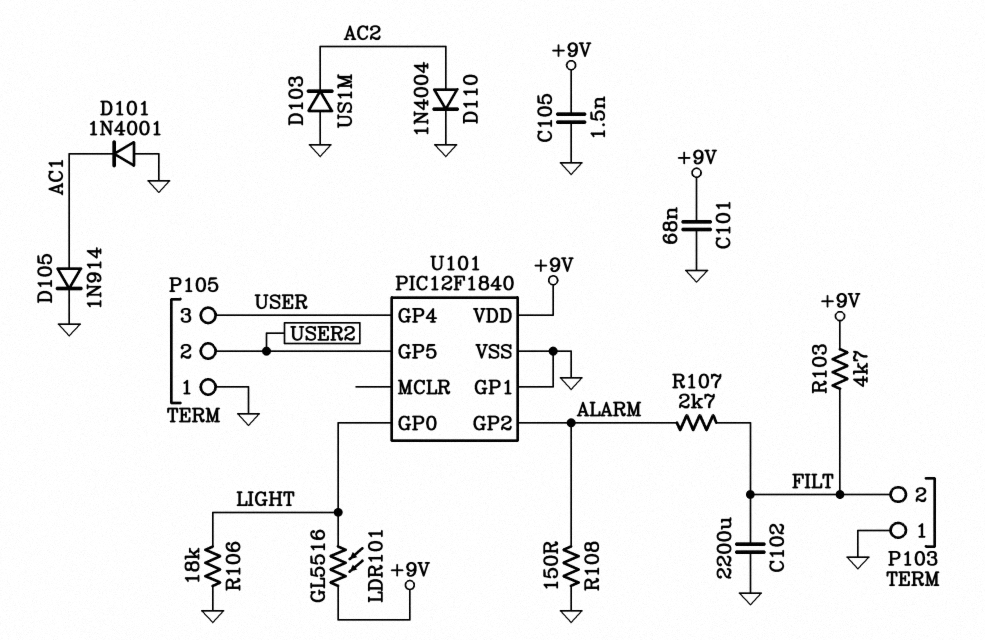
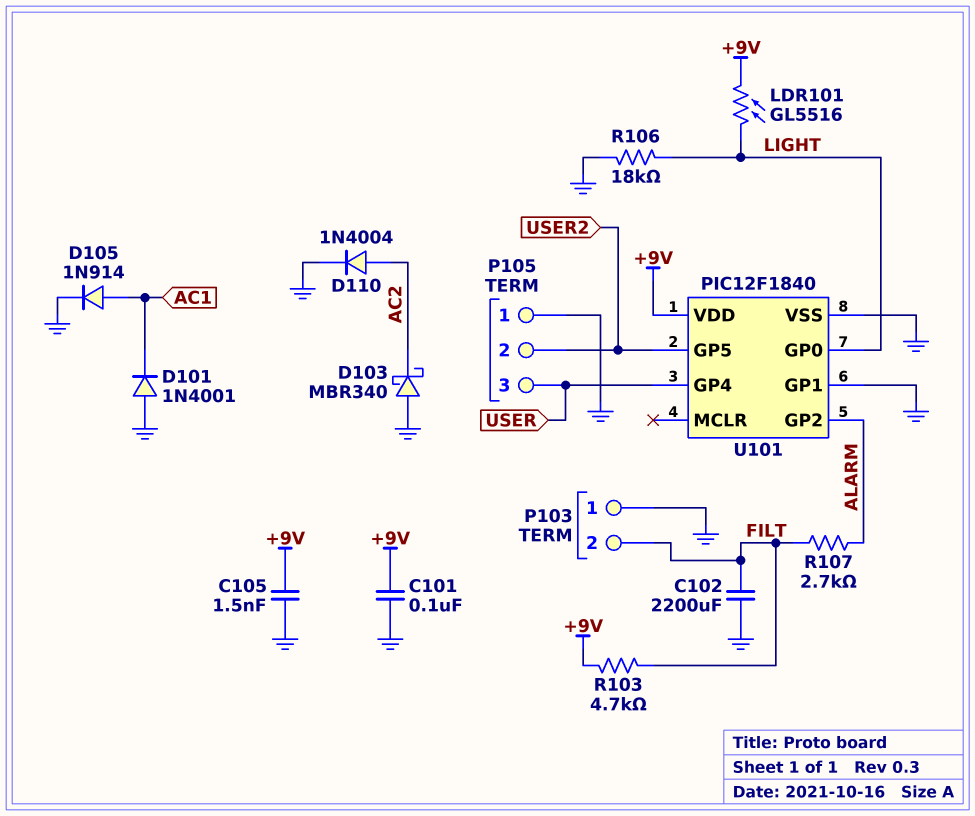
C101: 68nF (+9V, GND) -> 100nF (+9V, GND)
D103: diode US1M (A GND, K AC2) -> schottky MBR340 (A GND, K AC2)
R108: 150 (ALARM, GND) -> none

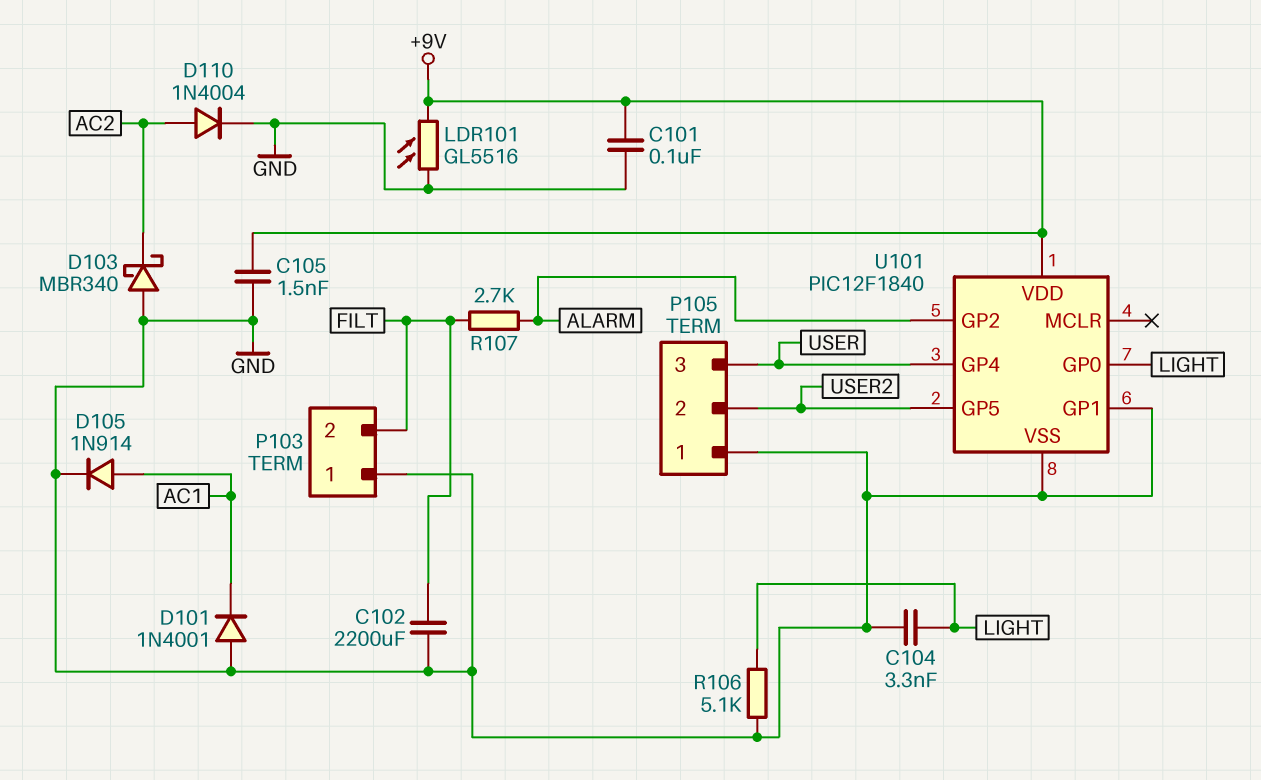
C104: none -> 3.3nF (GND, LIGHT)
LDR101: GL5516 (+9V, LIGHT) -> GL5516 (+9V, GND)
R103: 4.7k (+9V, FILT) -> none
R106: 18k (GND, LIGHT) -> 5.1k (GND, LIGHT)

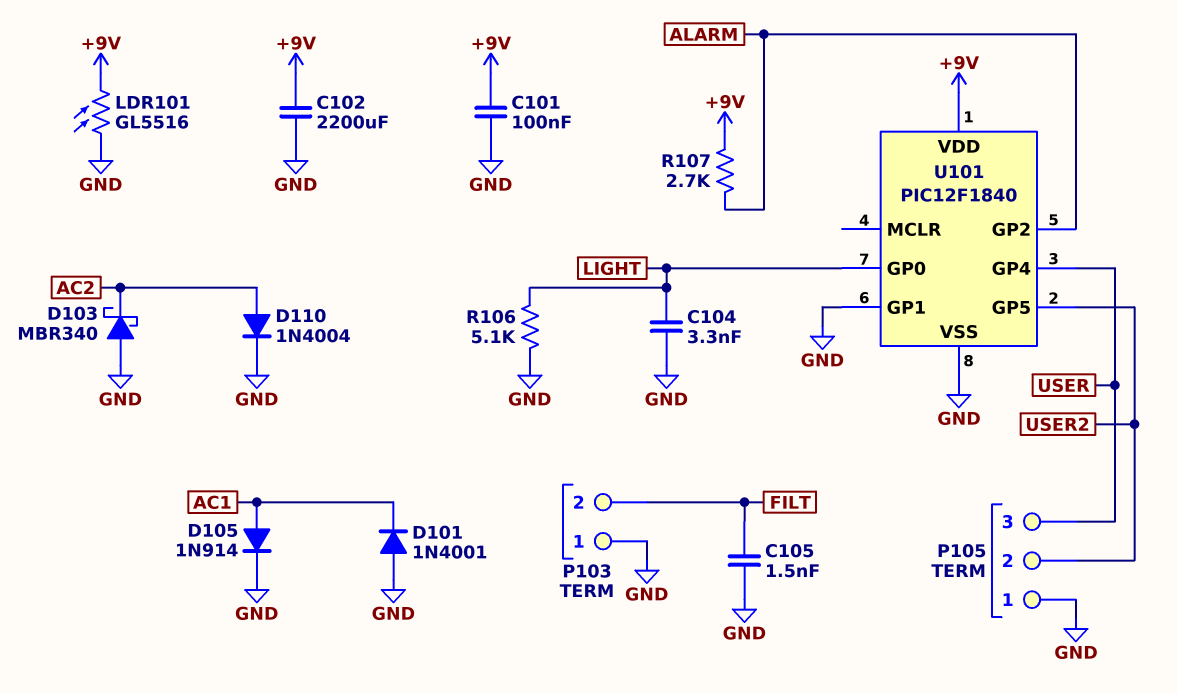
C102: 2200uF (FILT, GND) -> 2200uF (+9V, GND)
C105: 1.5nF (+9V, GND) -> 1.5nF (FILT, GND)
R107: 2.7k (ALARM, FILT) -> 2.7k (+9V, ALARM)

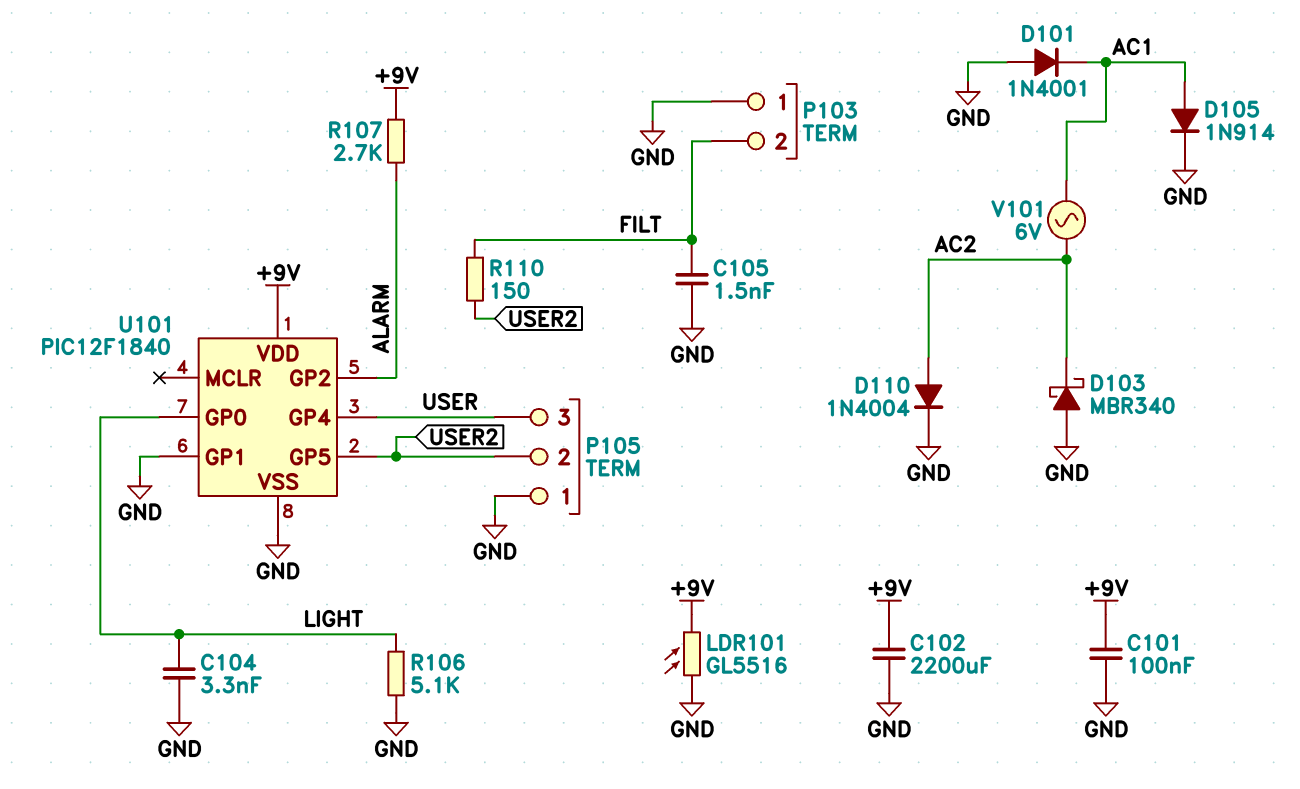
R110: none -> 150 (FILT, USER2)
V101: none -> AC 6V (AC1, AC2)

